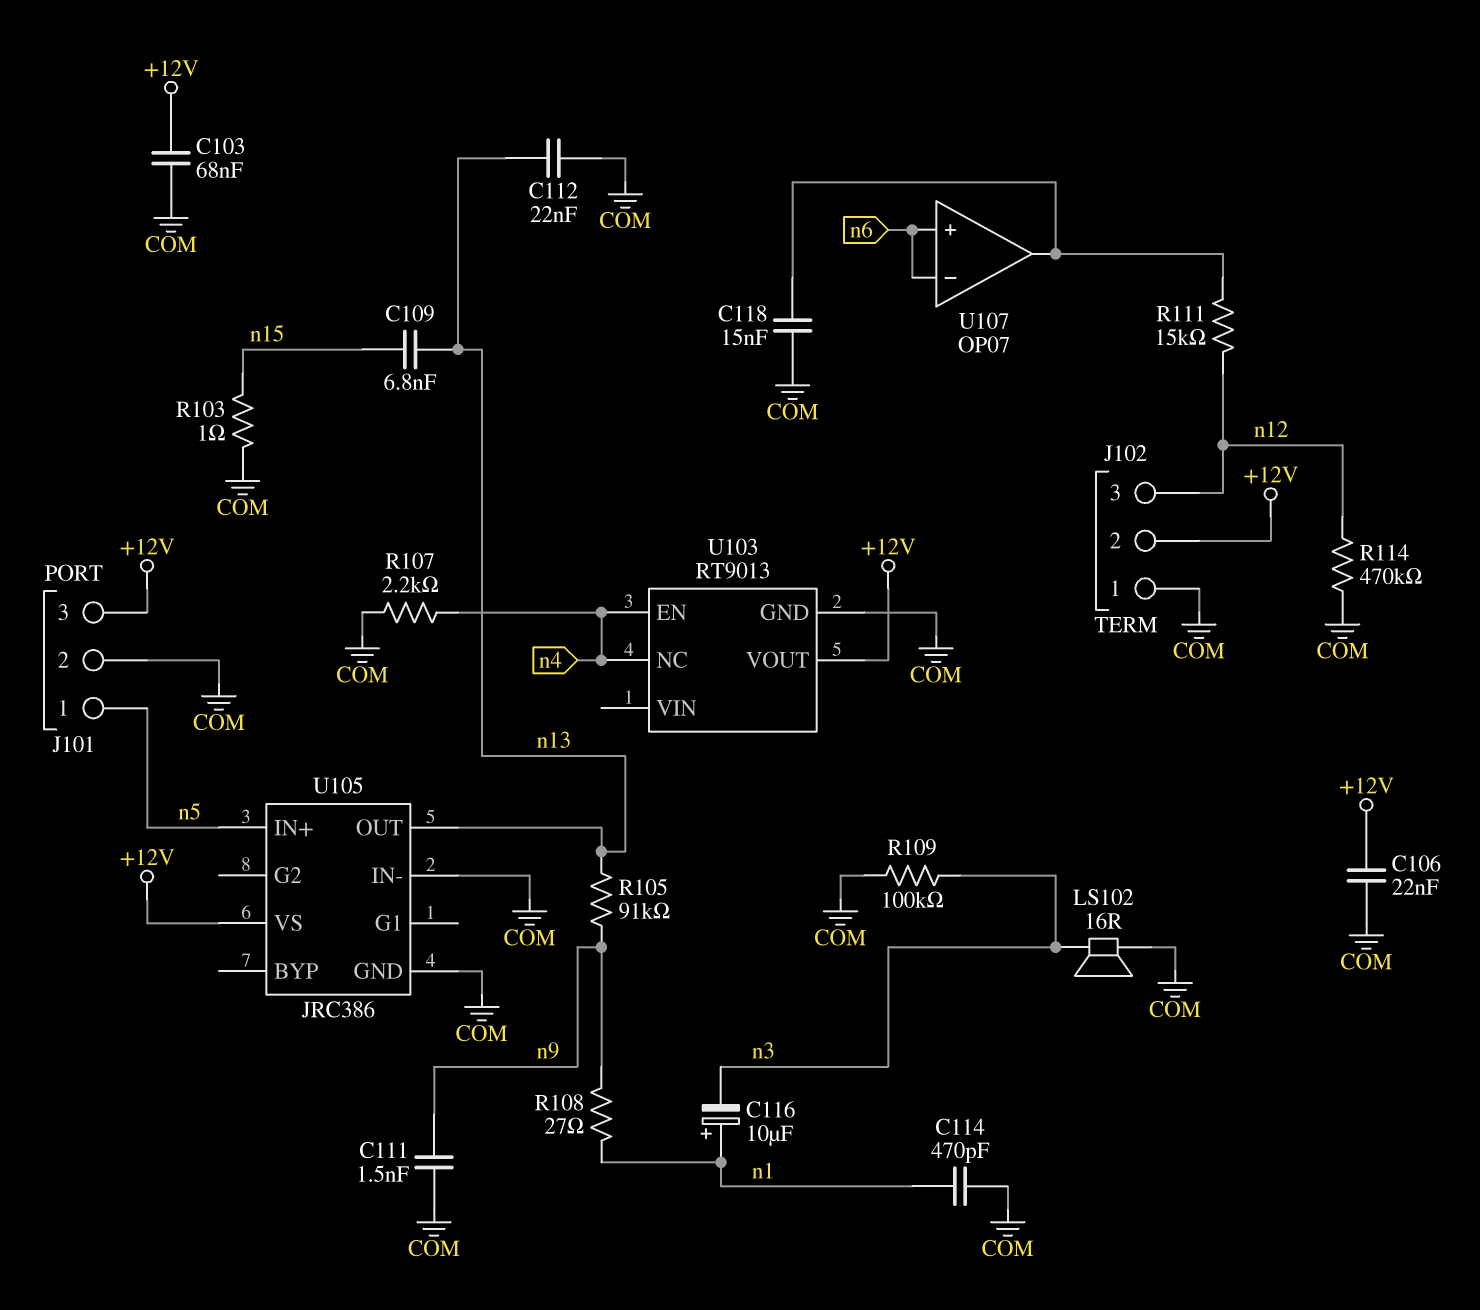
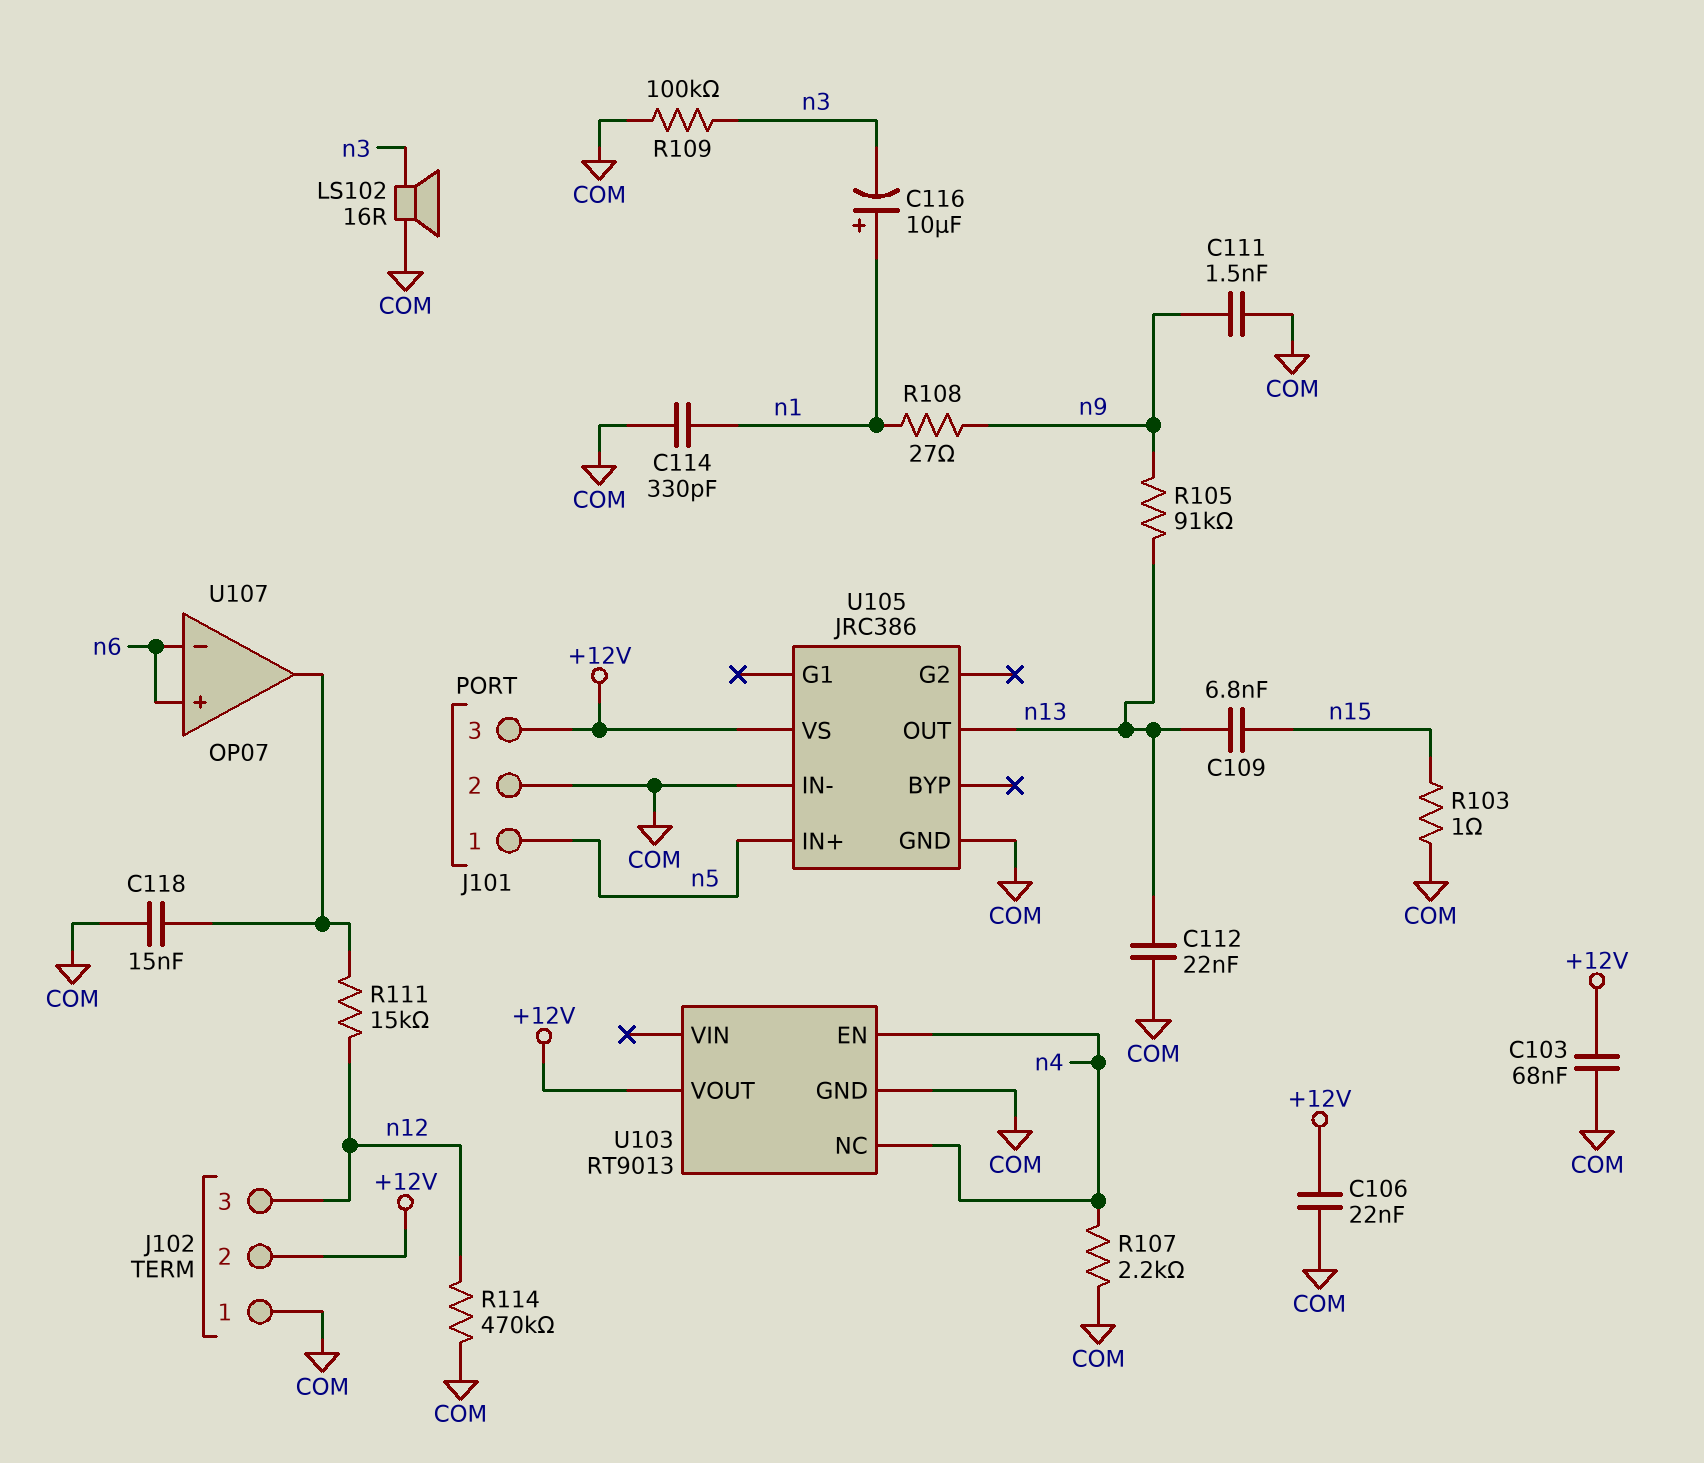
C114: 470pF (COM, n1) -> 330pF (COM, n1)

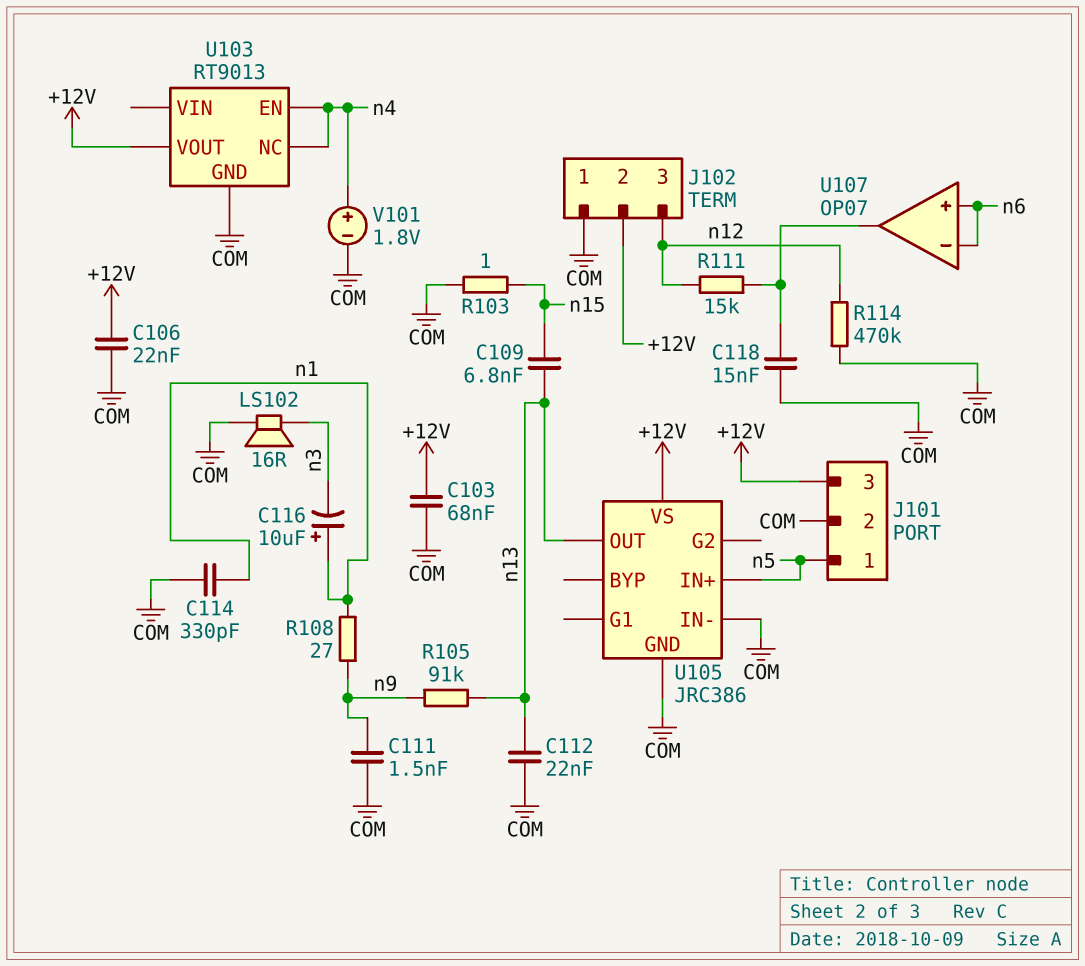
R107: 2.2k (COM, n4) -> none
R109: 100k (COM, n3) -> none
V101: none -> 1.8V (plus n4, minus COM)

